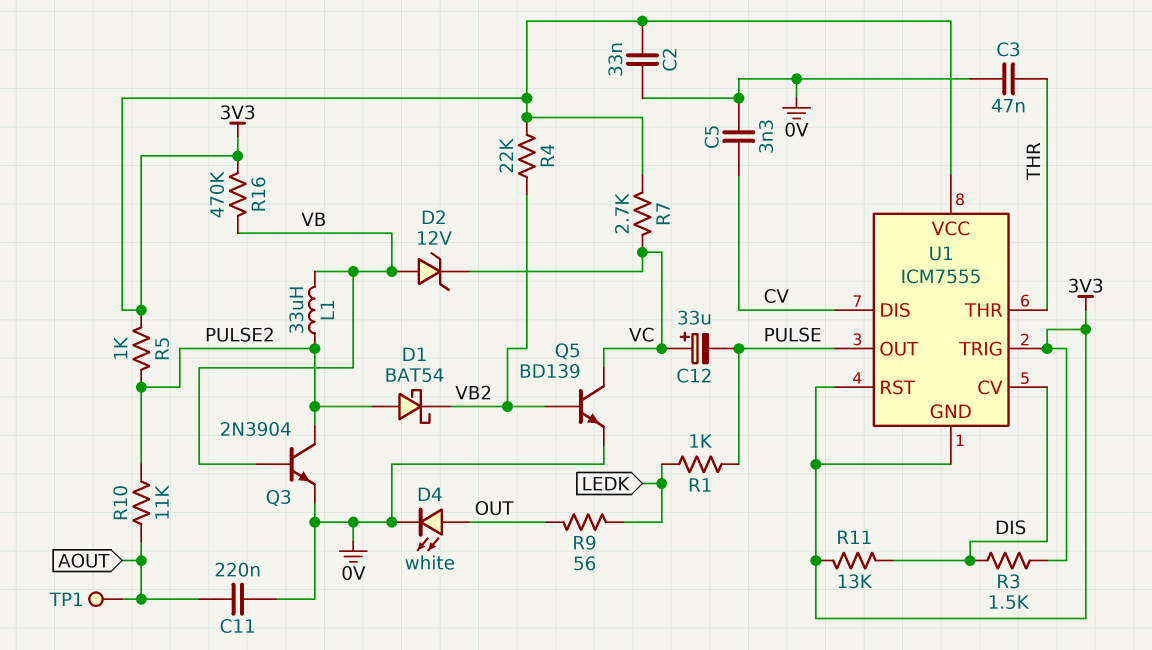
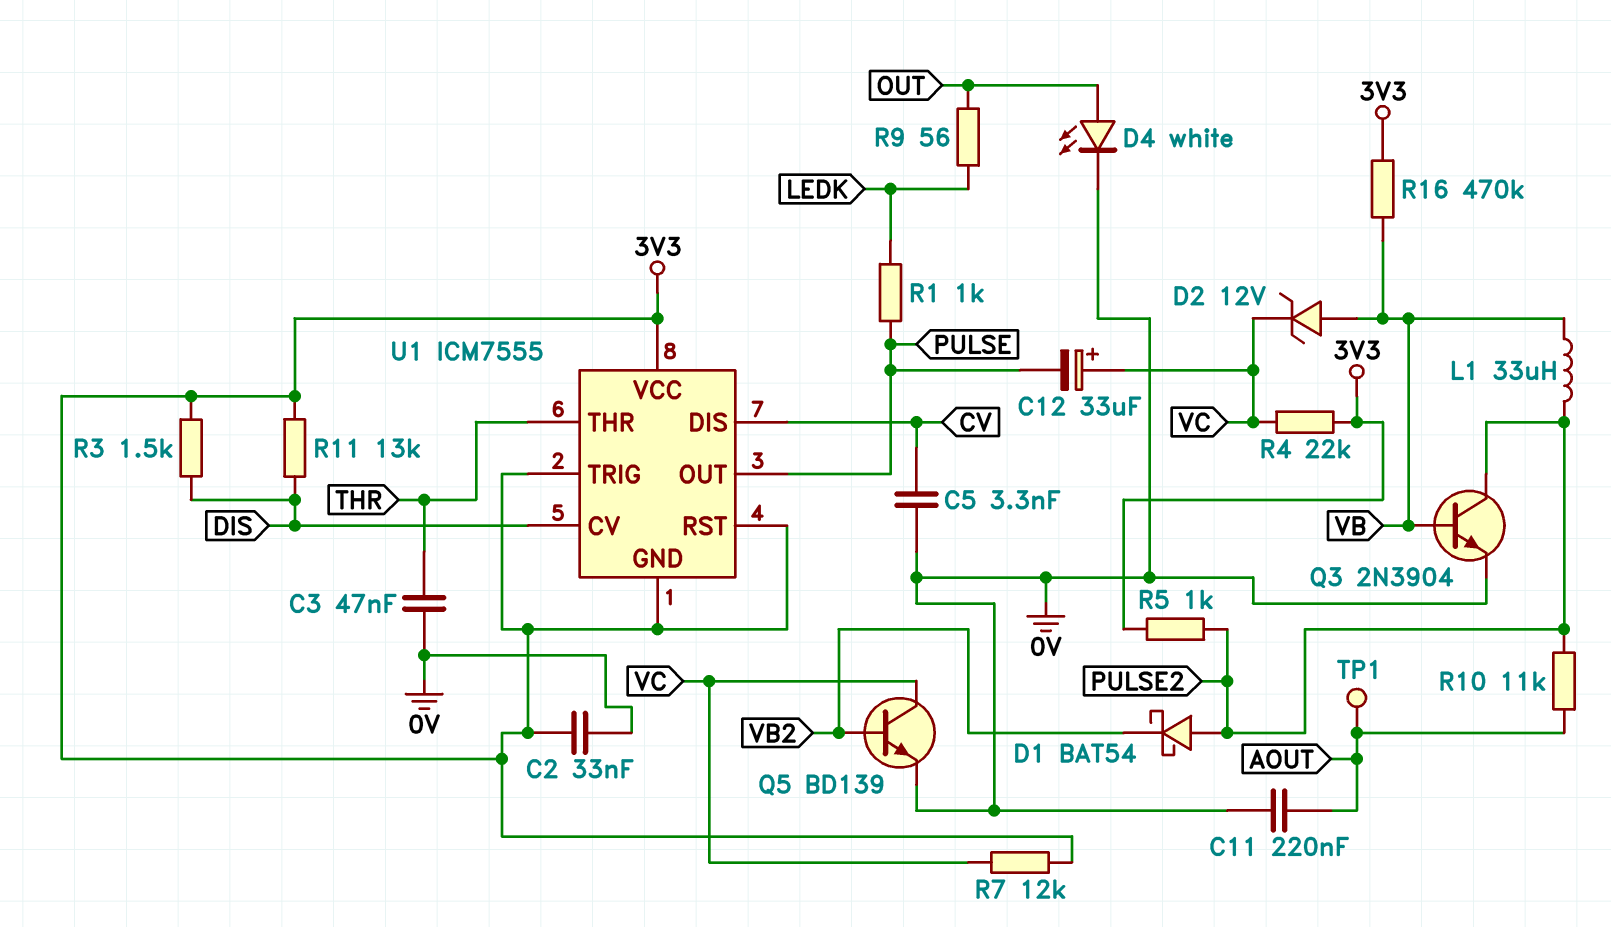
R4: 22k (3V3, VB2) -> 22k (3V3, VC)
R7: 2.7k (3V3, VC) -> 12k (3V3, VC)

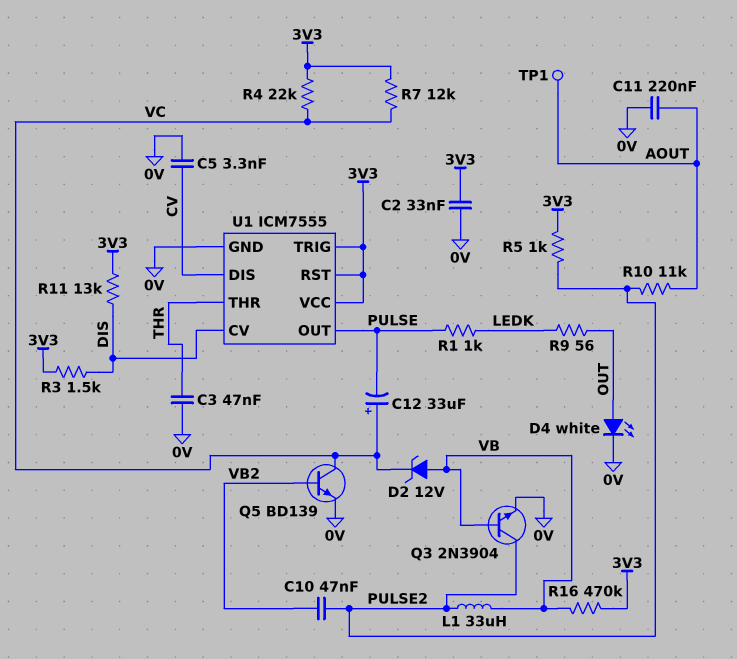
C10: none -> 47nF (PULSE2, VB2)
D1: schottky BAT54 (A PULSE2, K VB2) -> none
U1 pin GND: 3V3 -> 0V

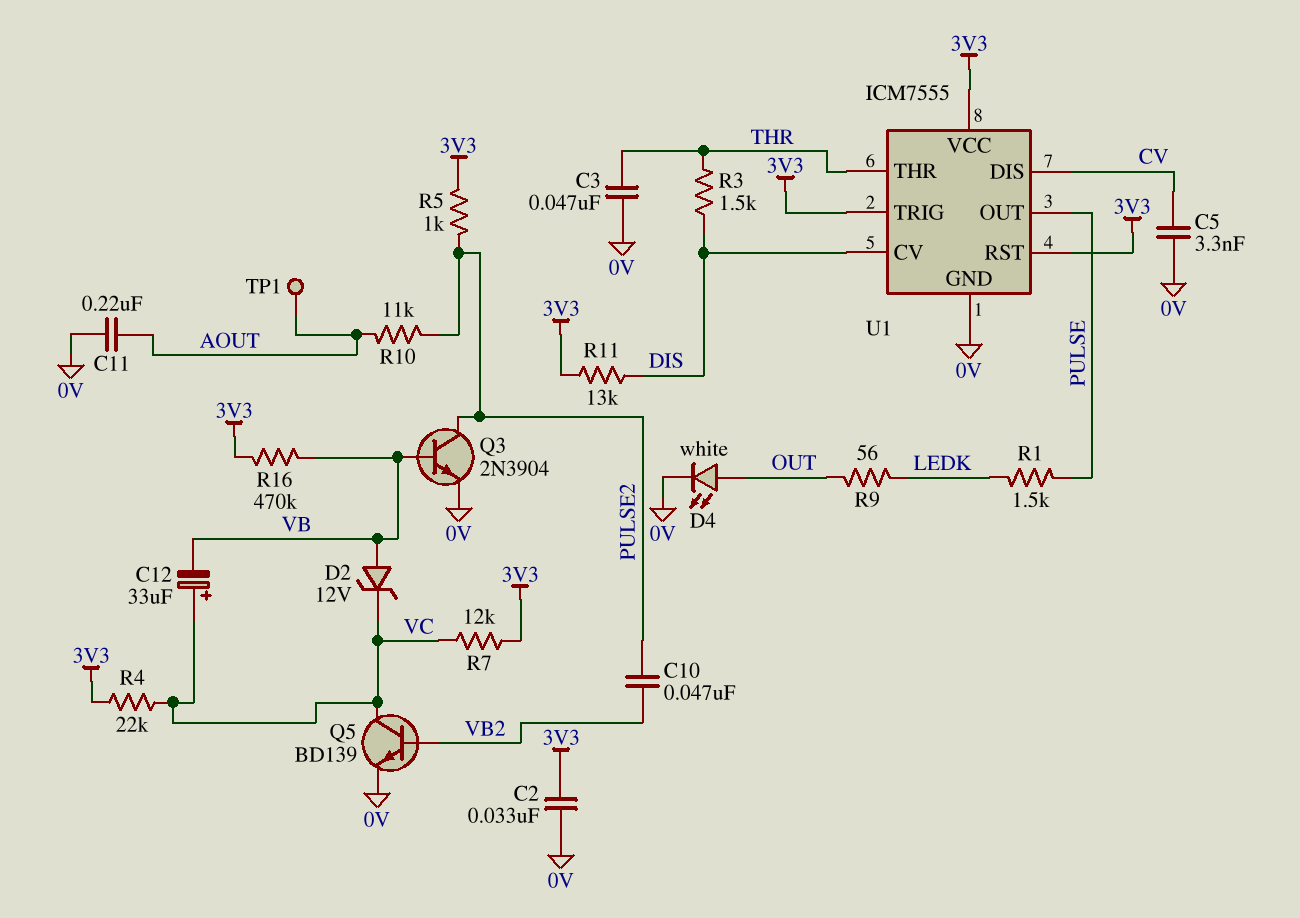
C12: 33uF (plus VC, minus PULSE) -> 33uF (plus VC, minus VB)
L1: 33uH (PULSE2, VB) -> none
R1: 1k (LEDK, PULSE) -> 1.5k (LEDK, PULSE)
R3: 1.5k (3V3, DIS) -> 1.5k (DIS, THR)

